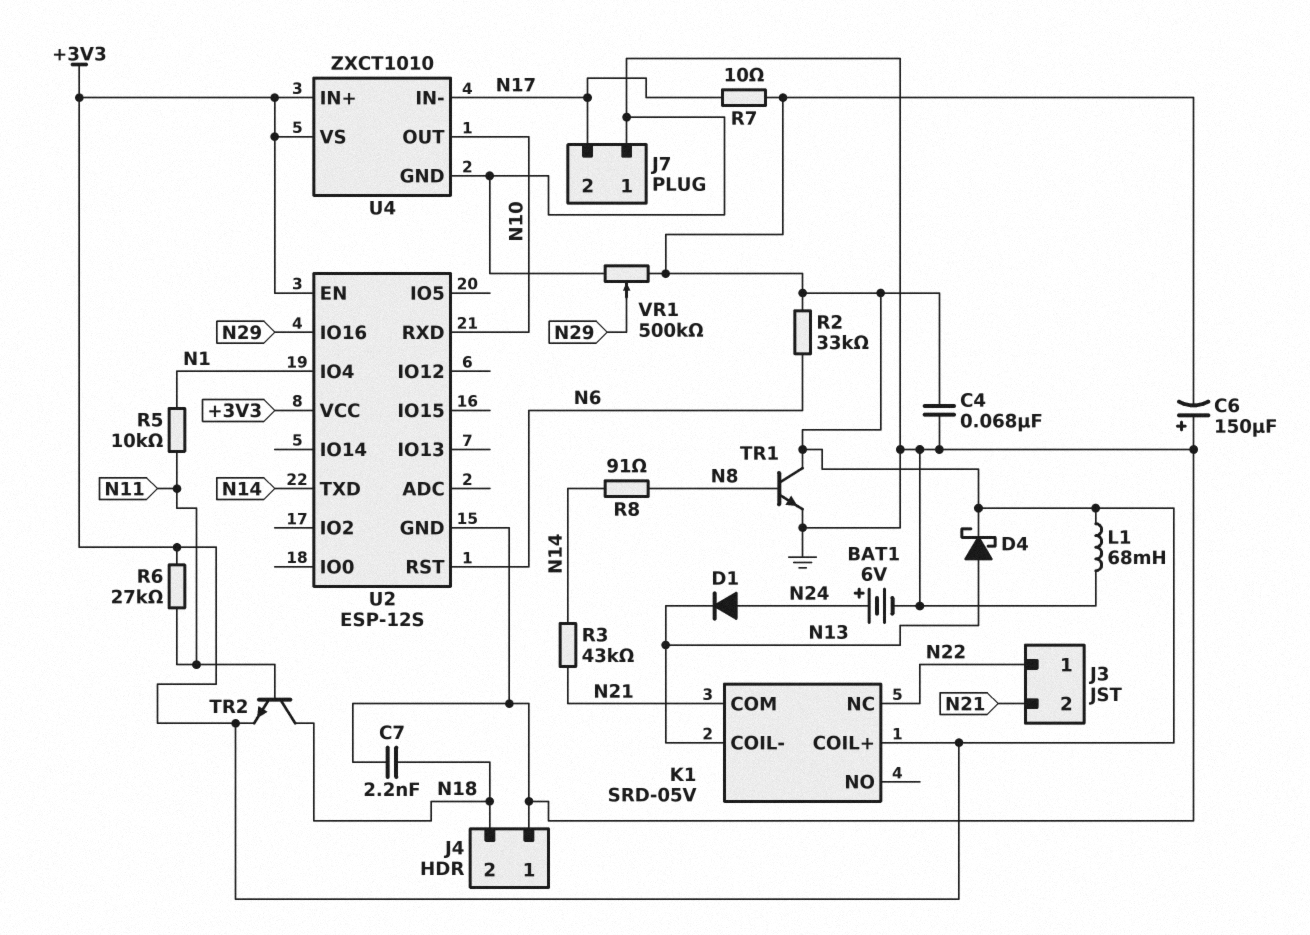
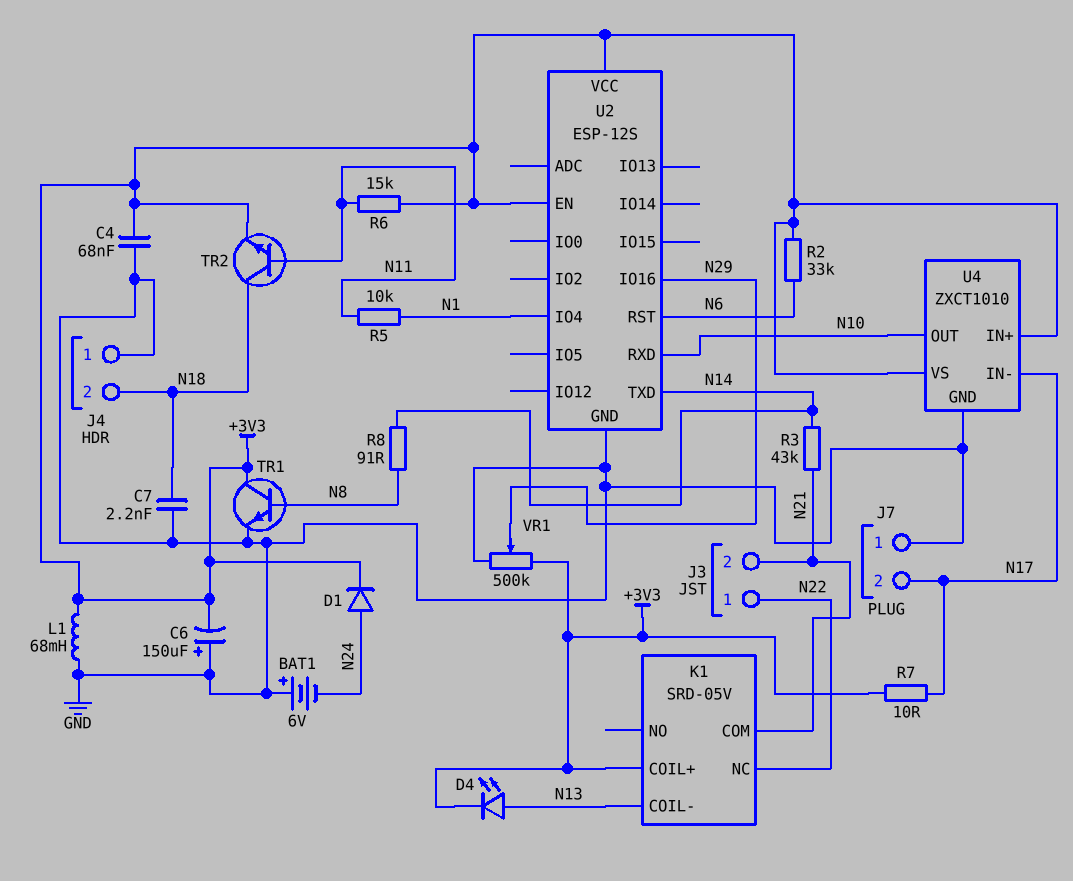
BAT1: 6V (plus N24, minus GND) -> 6V (plus GND, minus N24)
D1: diode (A N24, K N13) -> diode (A N24, K +3V3)
D4: schottky (A N13, K +3V3) -> LED (A N13, K +3V3)
R6: 27k (+3V3, N11) -> 15k (+3V3, N11)

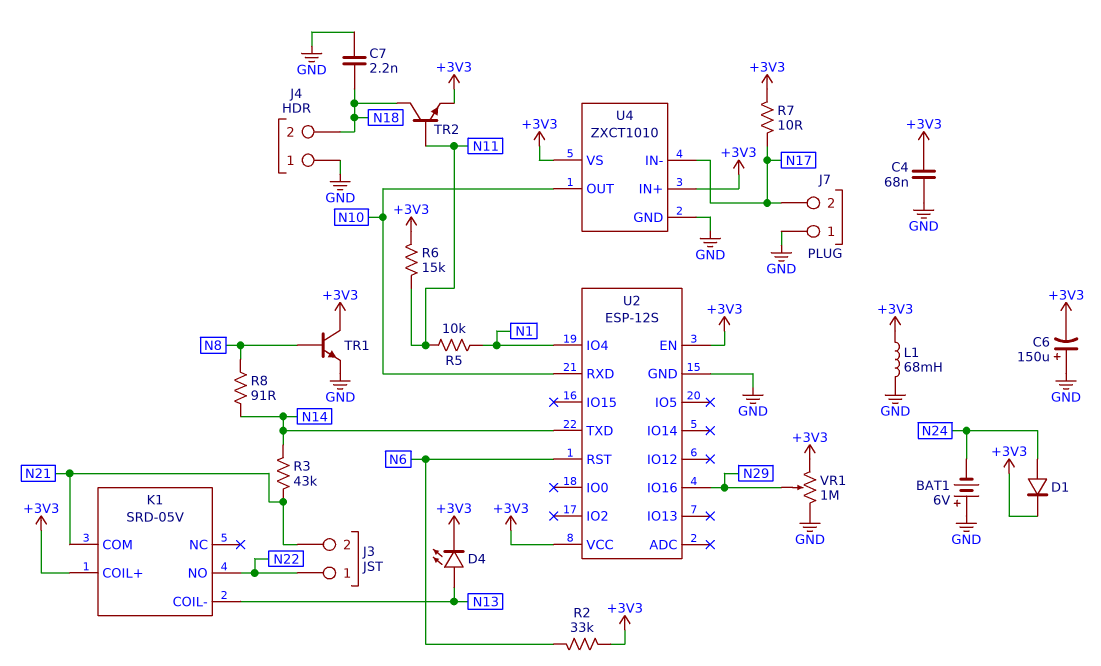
K1 pin NC: N22 -> none
K1 pin NO: none -> N22
VR1: 500k (+3V3, GND, wiper N29) -> 1M (+3V3, GND, wiper N29)

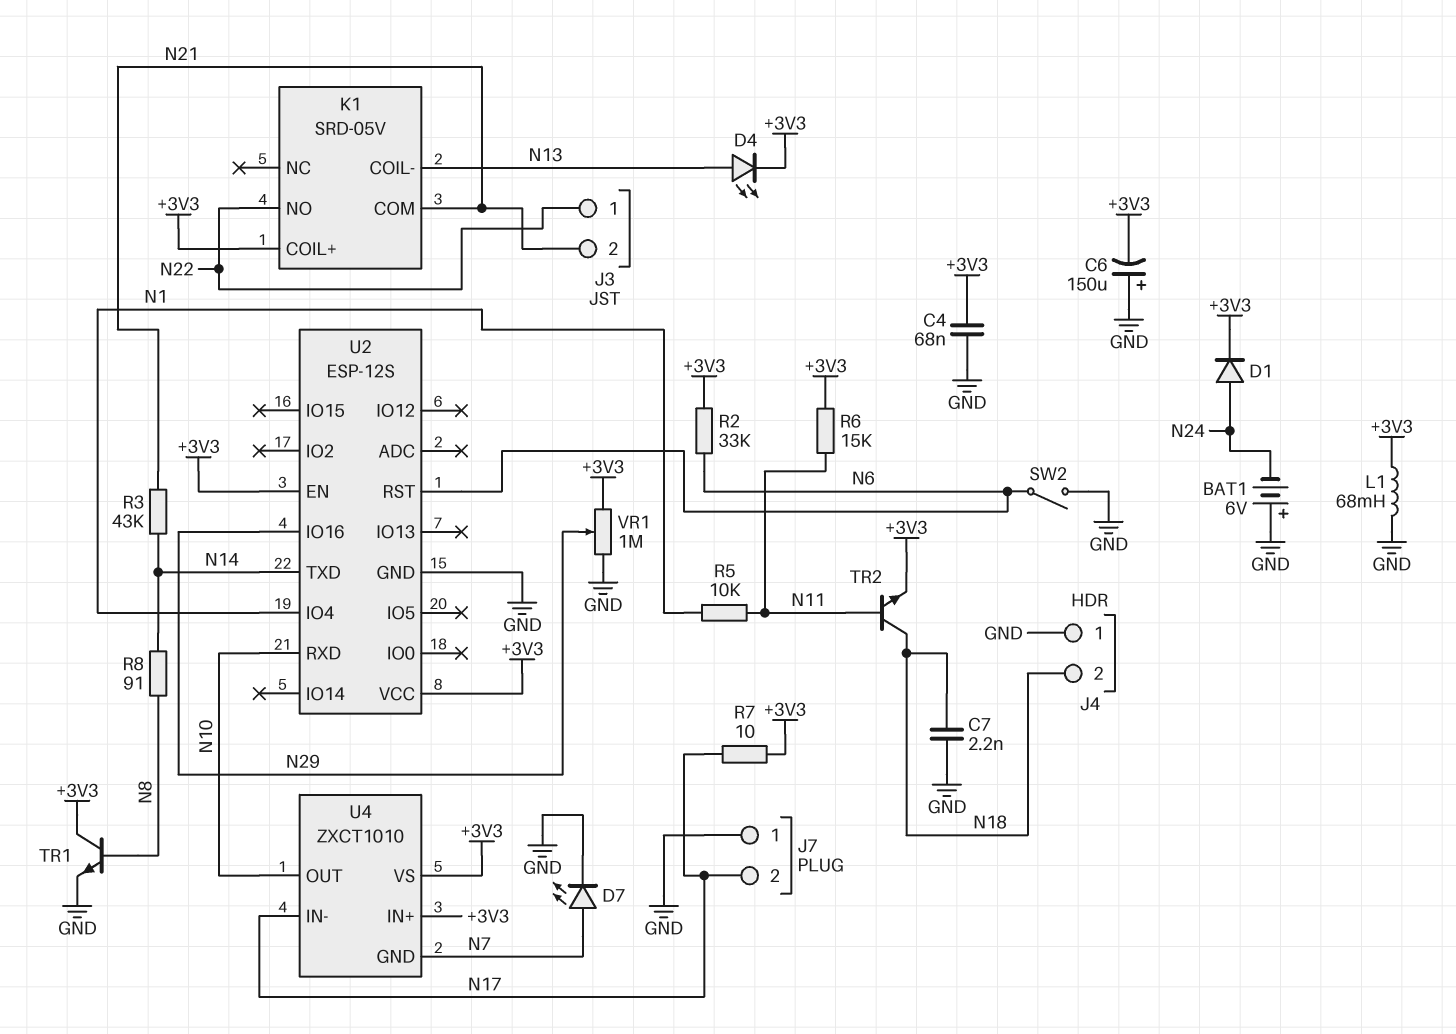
D7: none -> LED (A N7, K GND)
SW2: none -> switch (GND, N6)
U4 pin GND: GND -> N7

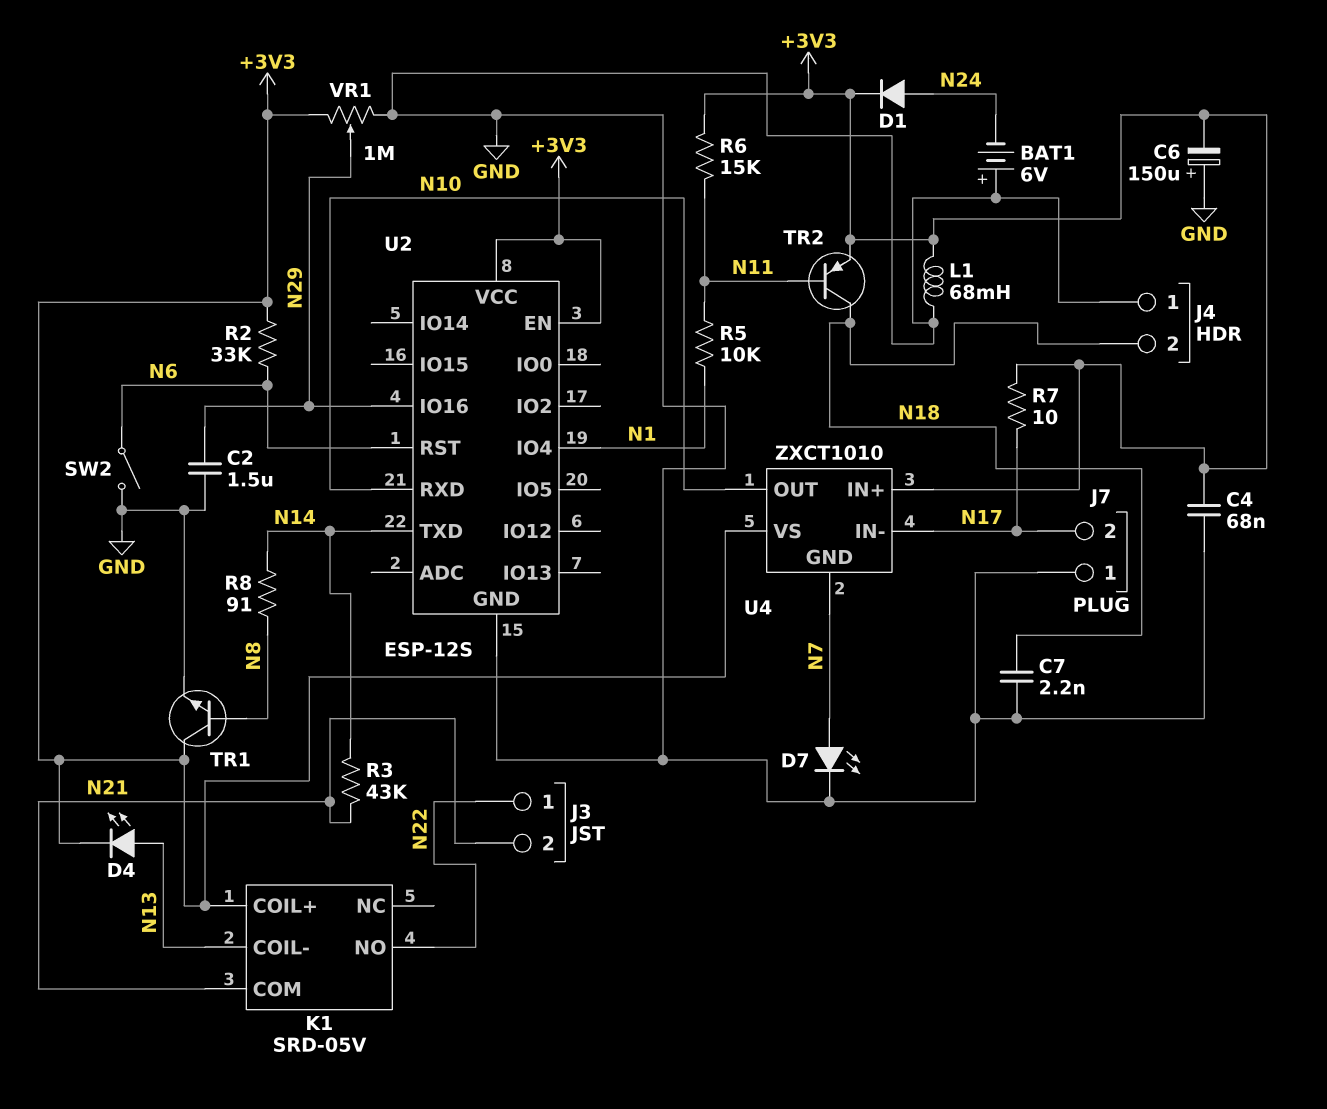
C2: none -> 1.5uF (GND, N29)
TR2: NPN (B N11, C N18, E +3V3) -> PNP (B N11, C N18, E +3V3)

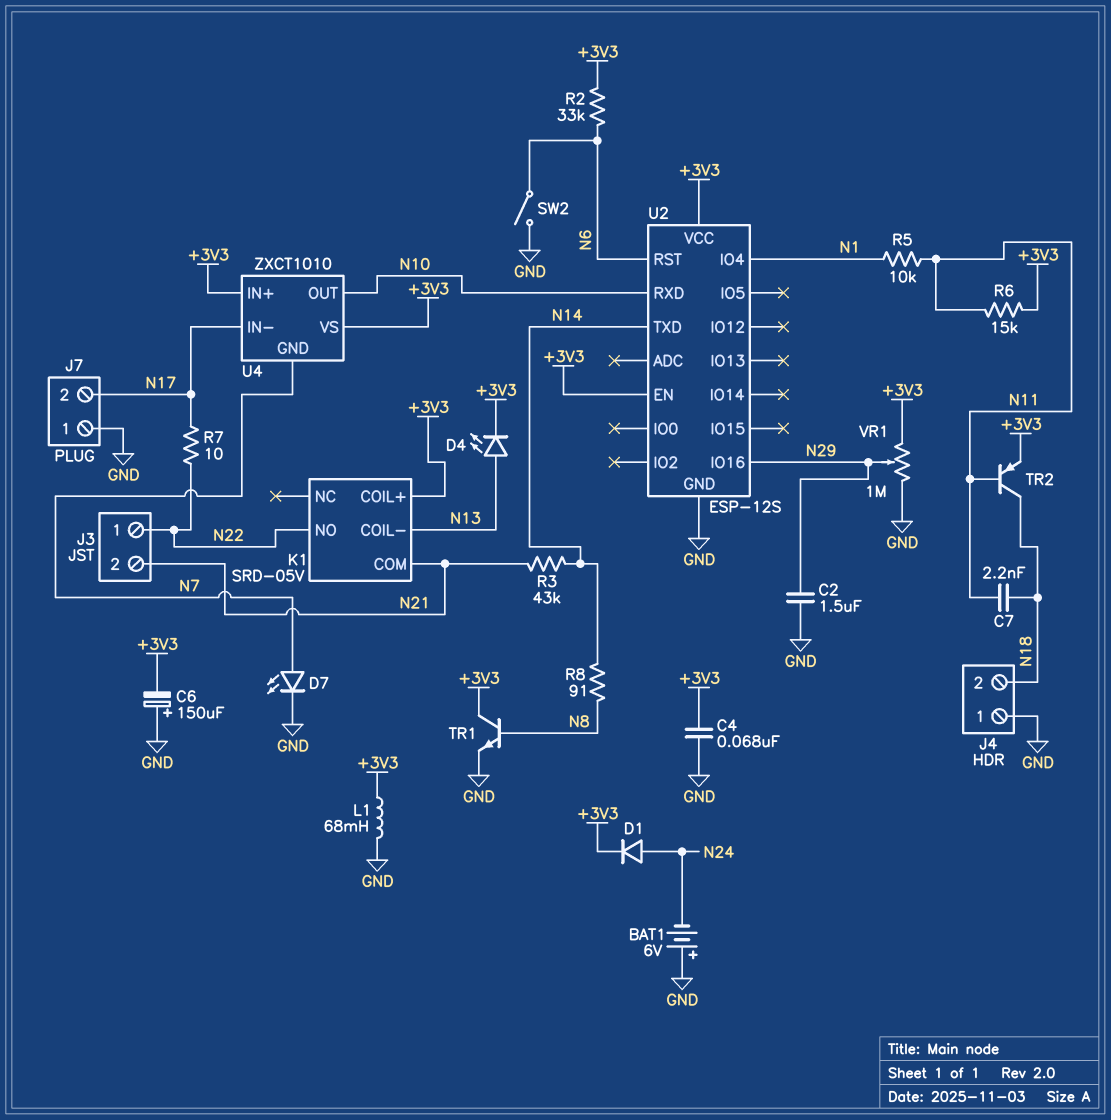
C7: 2.2nF (GND, N18) -> 2.2nF (N11, N18)
R7: 10 (+3V3, N17) -> 10 (N17, N22)

